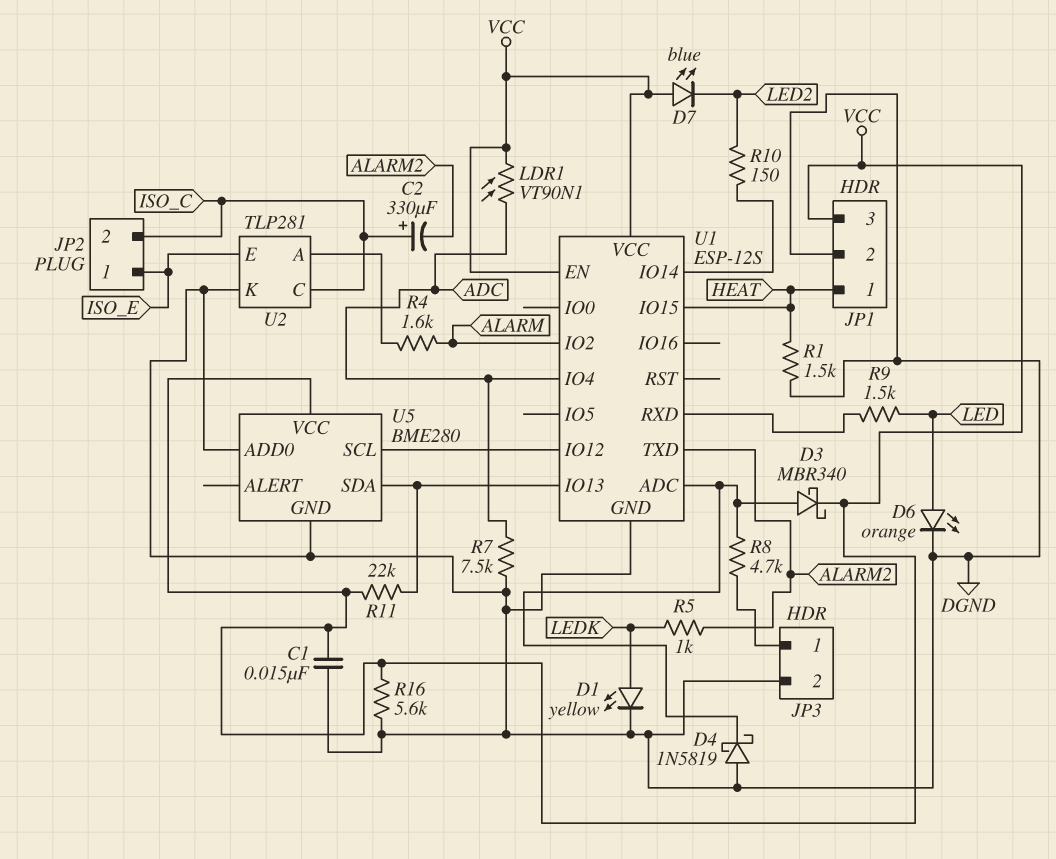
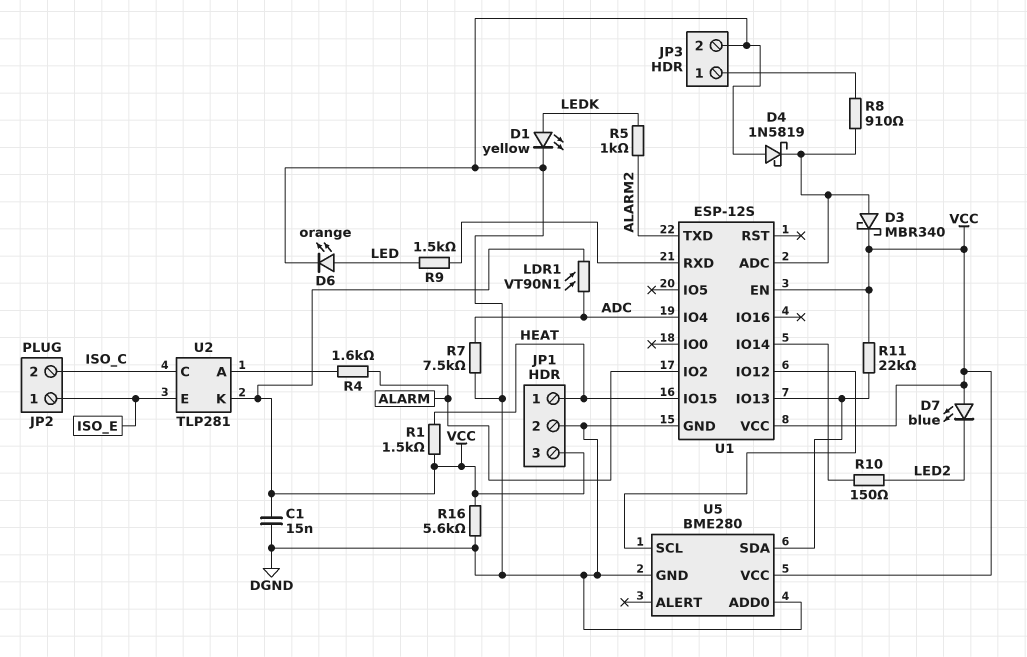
C2: 330uF (plus ISO_C, minus ALARM2) -> none
R1: 1.5k (DGND, HEAT) -> 1.5k (HEAT, VCC)
R8: 4.7k (JP3/1, U1/ADC) -> 910 (JP3/1, U1/ADC)
U2 pin K: DGND -> VCC

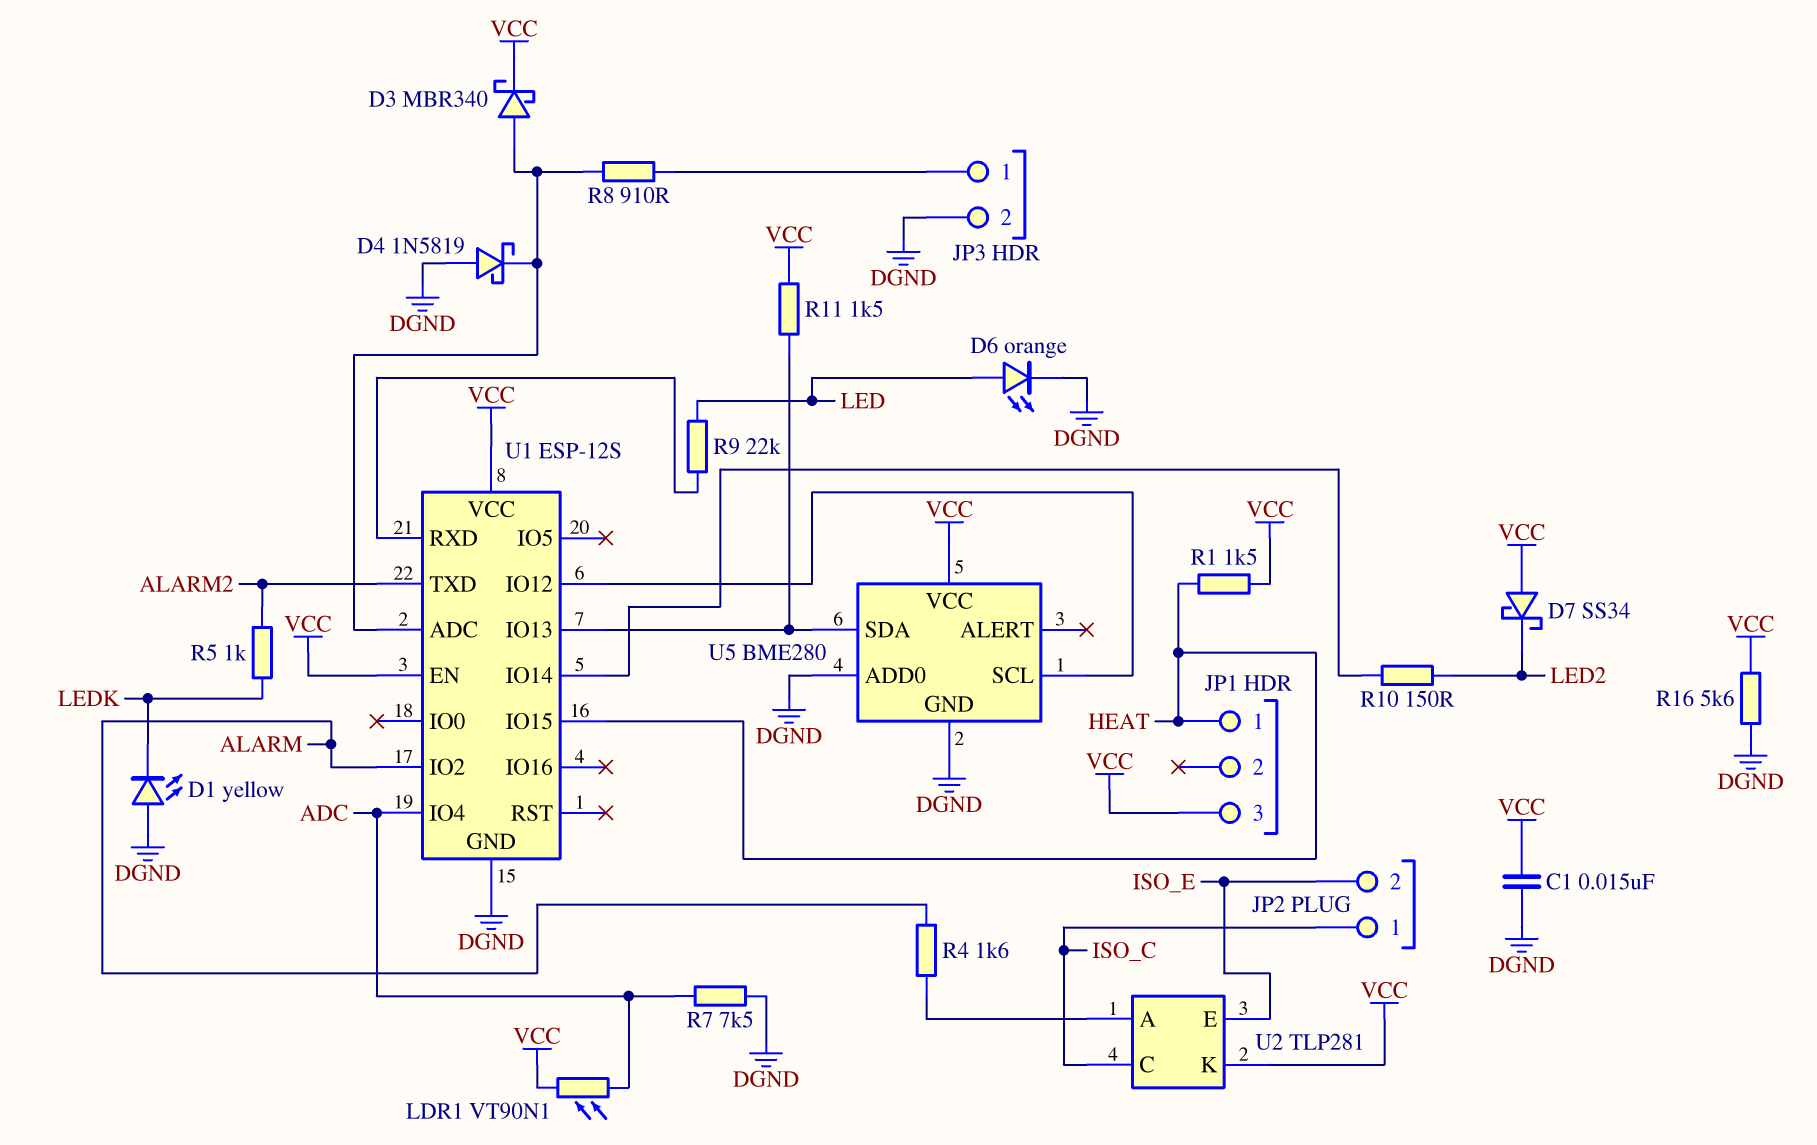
D1: LED yellow (A LEDK, K DGND) -> LED yellow (A DGND, K LEDK)
D7: LED blue (A VCC, K LED2) -> schottky SS34 (A VCC, K LED2)
JP1 pin 2: DGND -> none
JP2 pin 1: ISO_E -> ISO_C
JP2 pin 2: ISO_C -> ISO_E
R9: 1.5k (LED, U1/RXD) -> 22k (LED, U1/RXD)
R11: 22k (U1/IO13, VCC) -> 1.5k (U1/IO13, VCC)

